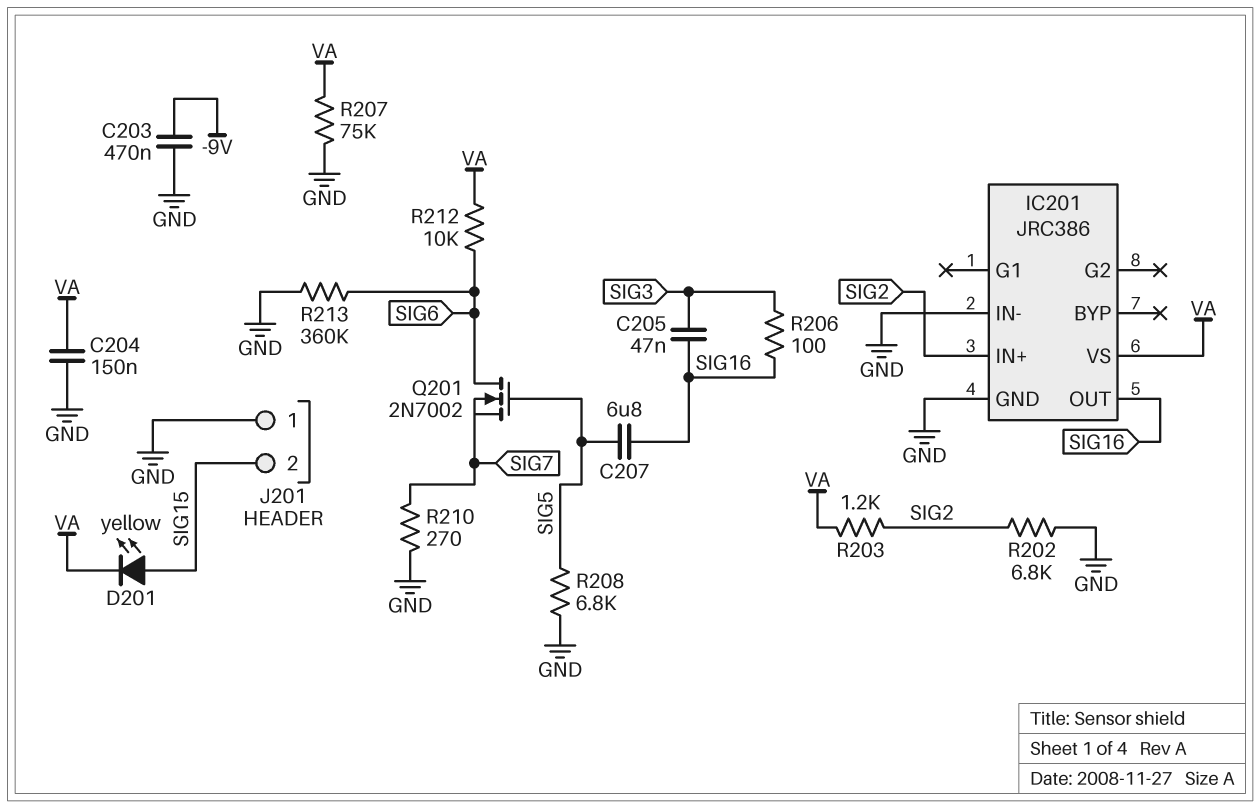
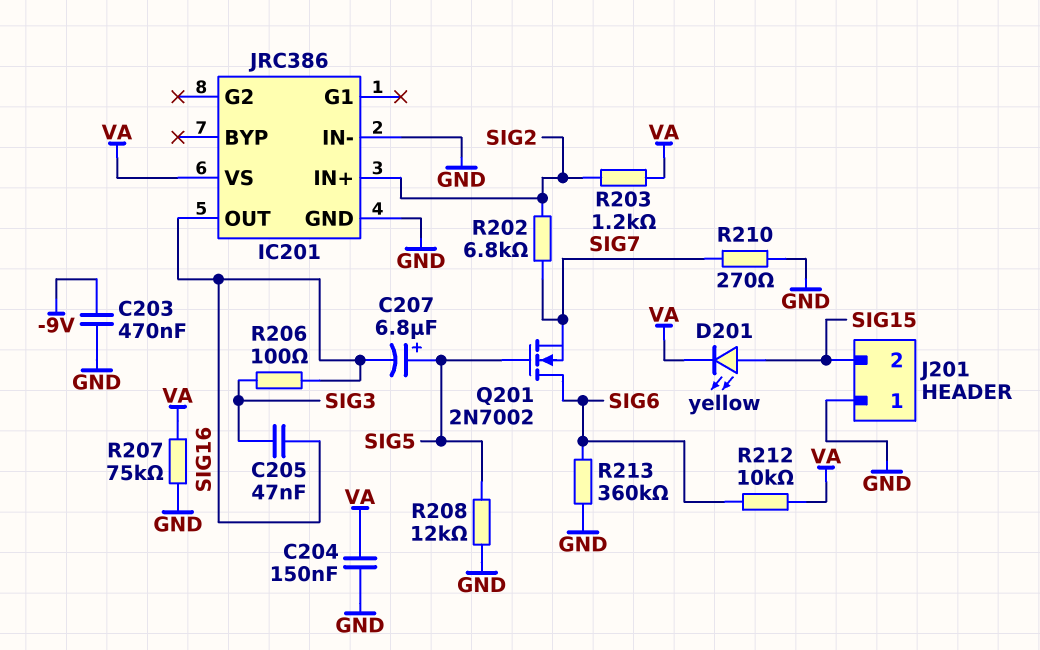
C207: 6.8uF (SIG5, SIG16) -> 6.8uF (plus SIG5, minus SIG16)
R202: 6.8k (GND, SIG2) -> 6.8k (SIG2, SIG7)
R208: 6.8k (GND, SIG5) -> 12k (GND, SIG5)

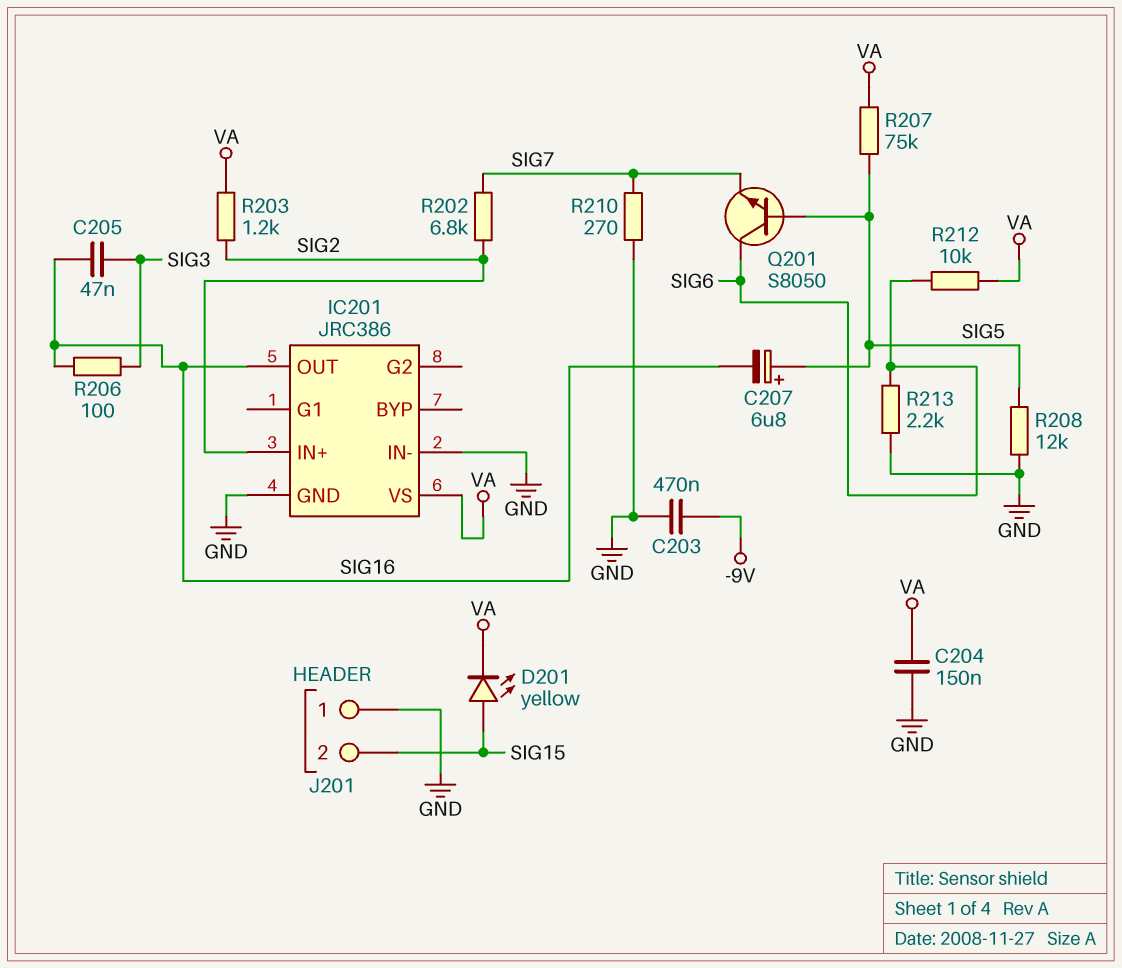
Q201: NMOS 2N7002 (G SIG5, D SIG6, S SIG7) -> NPN S8050 (B SIG5, C SIG6, E SIG7)
R207: 75k (GND, VA) -> 75k (SIG5, VA)
R213: 360k (GND, SIG6) -> 2.2k (GND, SIG6)

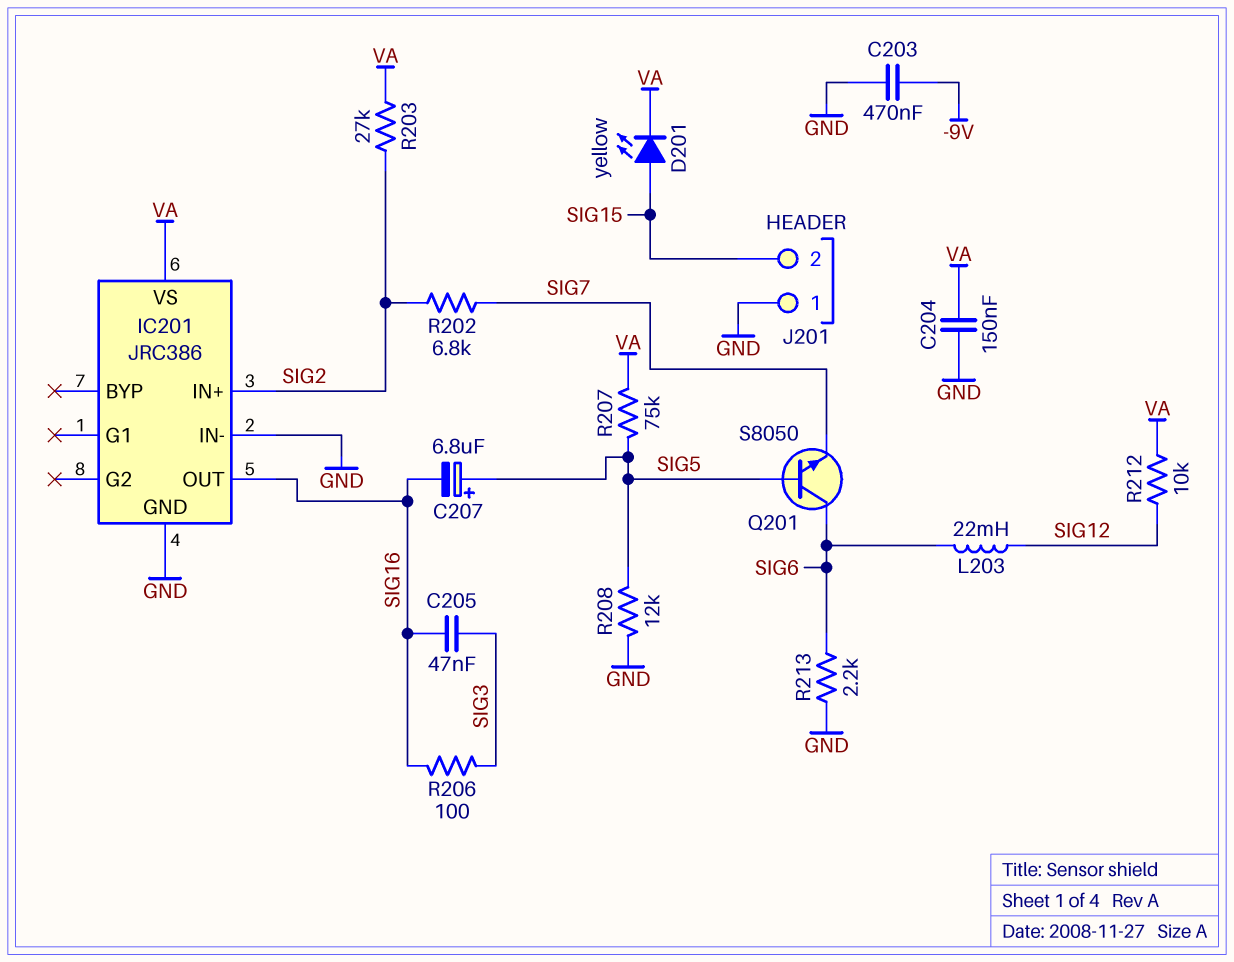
L203: none -> 22mH (SIG6, SIG12)
R203: 1.2k (SIG2, VA) -> 27k (SIG2, VA)
R210: 270 (GND, SIG7) -> none
R212: 10k (SIG6, VA) -> 10k (SIG12, VA)

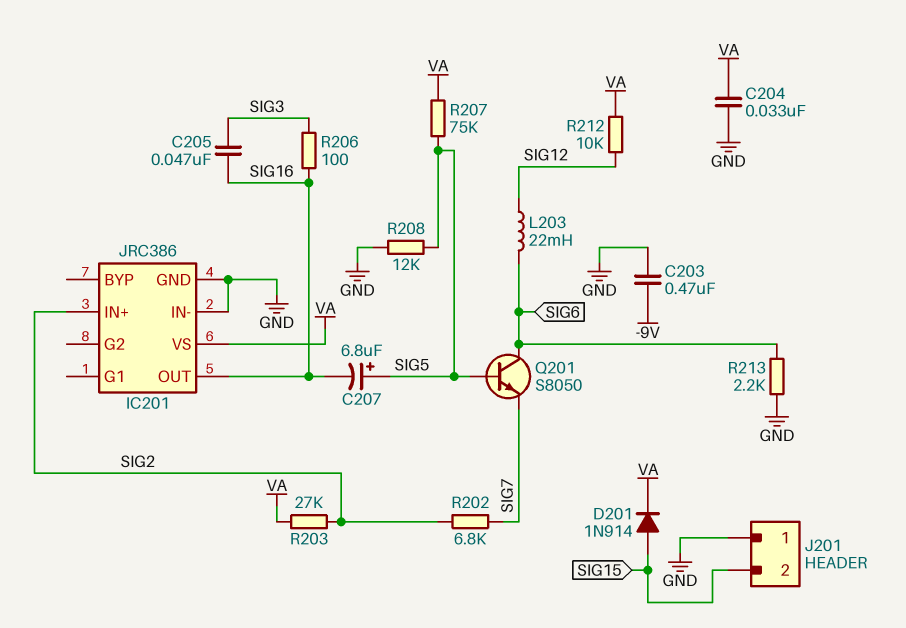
C204: 150nF (GND, VA) -> 33nF (GND, VA)
D201: LED yellow (A SIG15, K VA) -> diode 1N914 (A SIG15, K VA)

